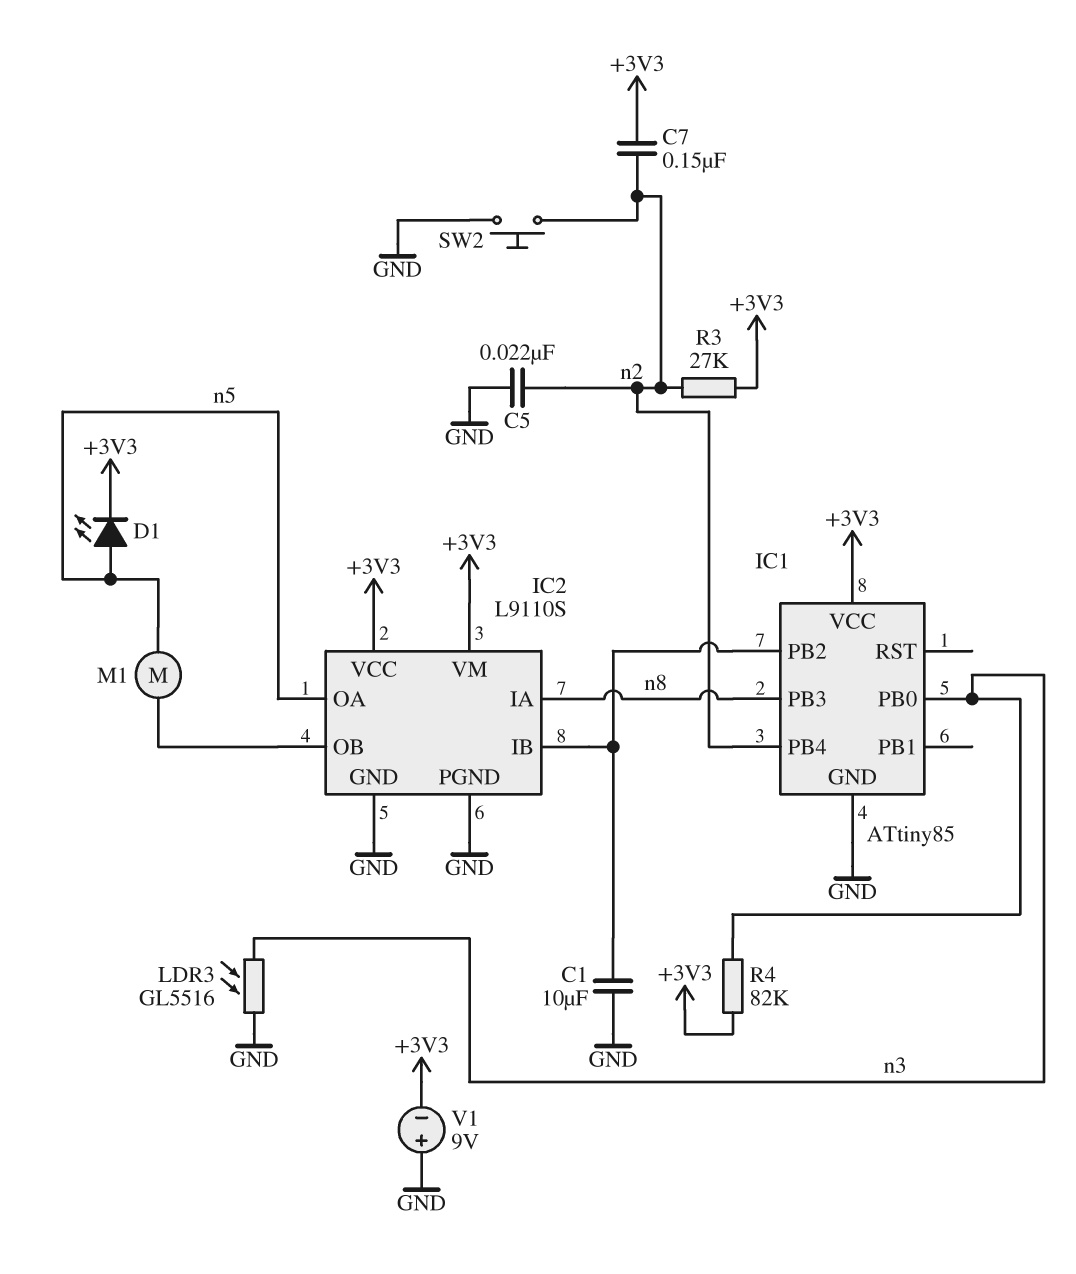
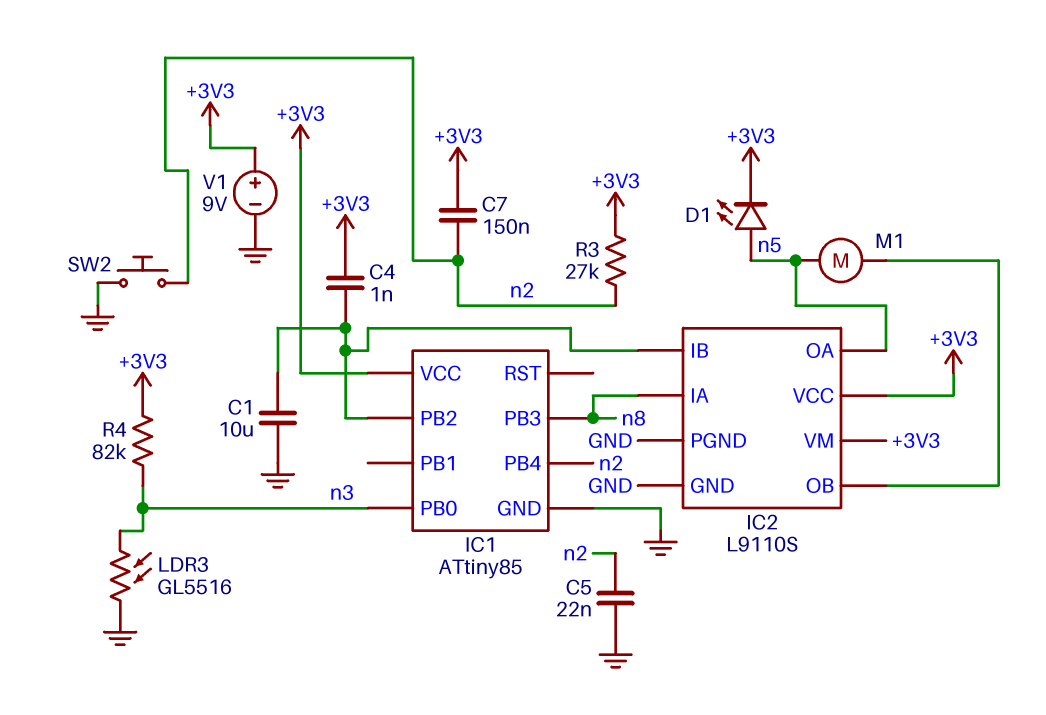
C4: none -> 1nF (+3V3, IC1/PB2)
V1: 9V (plus GND, minus +3V3) -> 9V (plus +3V3, minus GND)

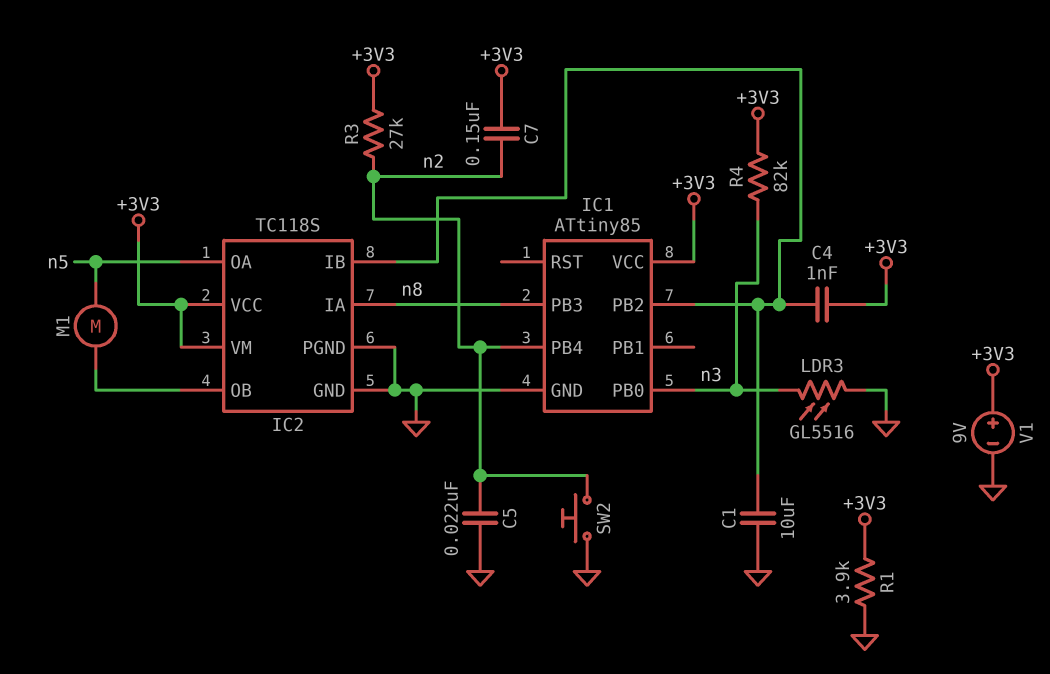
D1: LED (A n5, K +3V3) -> none
IC2: L9110S -> TC118S
R1: none -> 3.9k (+3V3, GND)

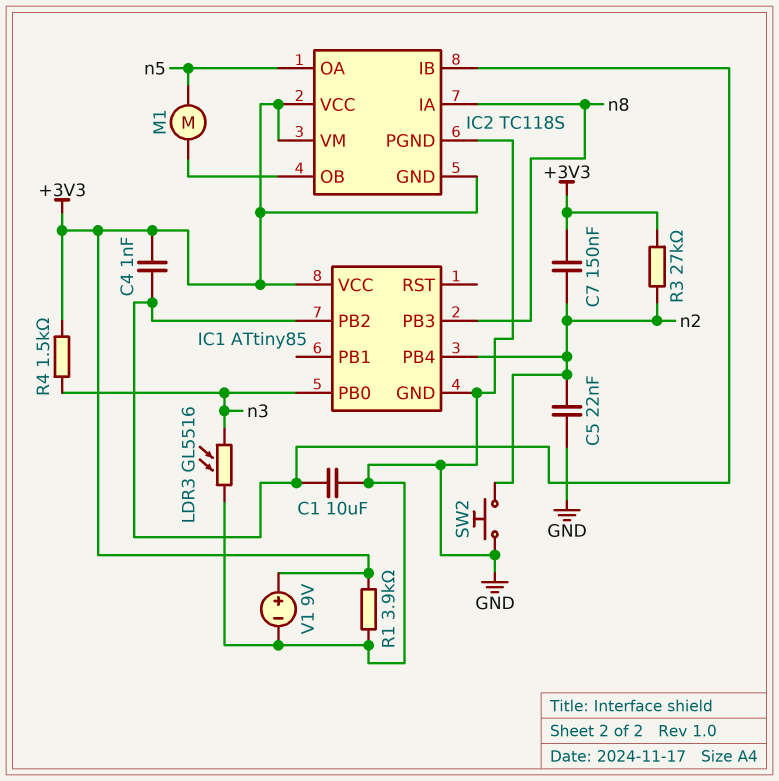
IC2 pin GND: GND -> +3V3
R4: 82k (+3V3, n3) -> 1.5k (+3V3, n3)

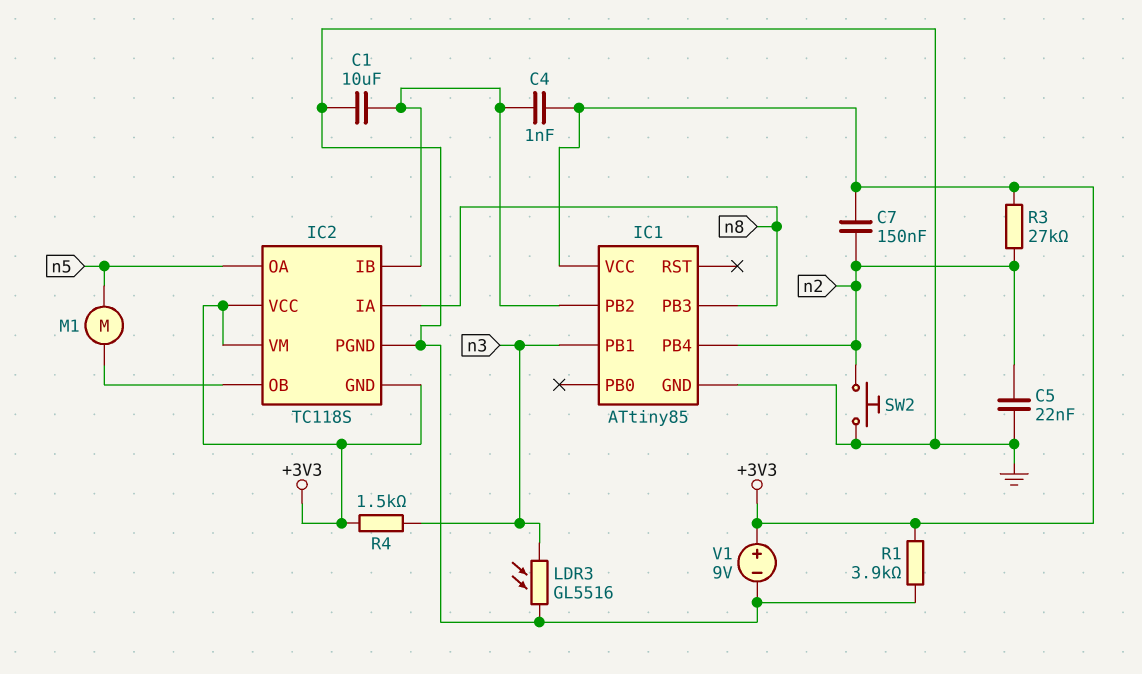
IC1 pin PB0: n3 -> none
IC1 pin PB1: none -> n3

